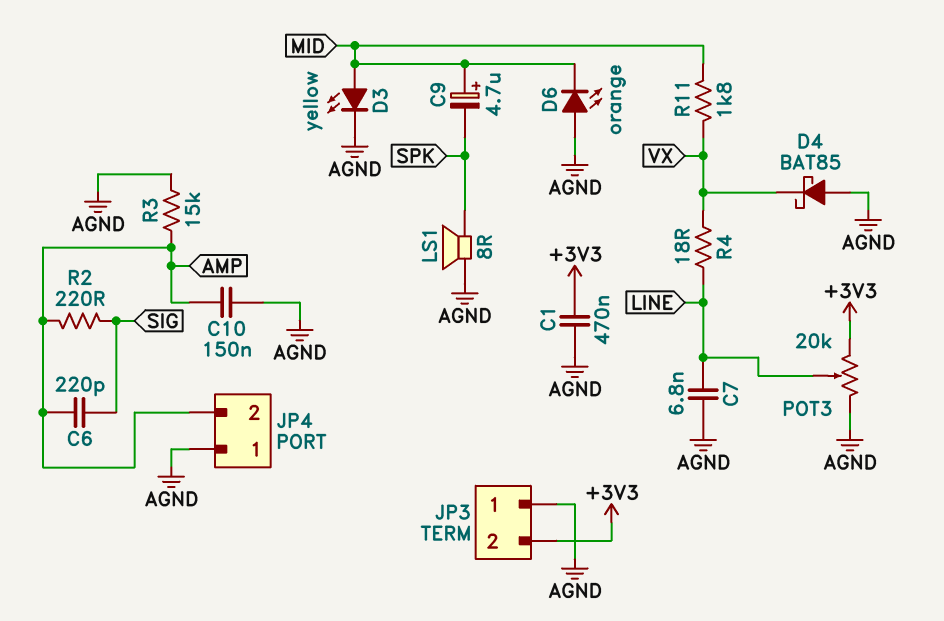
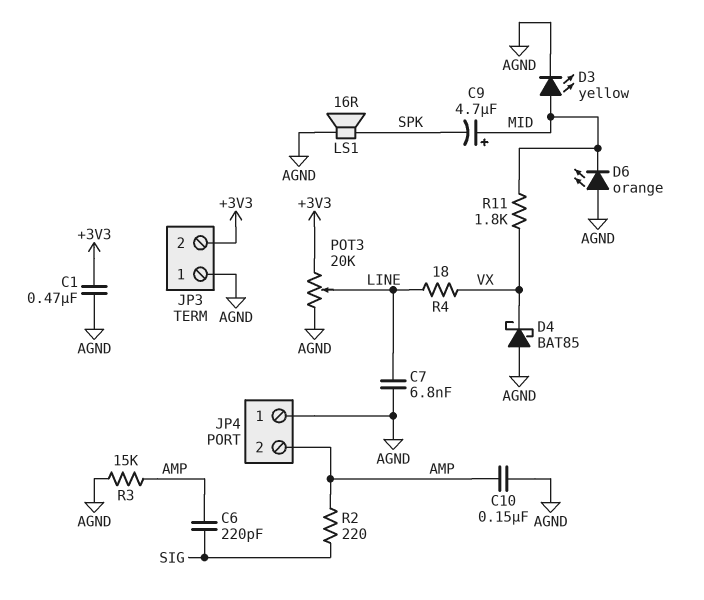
LS1: speaker 8R (AGND, SPK) -> speaker 16R (AGND, SPK)

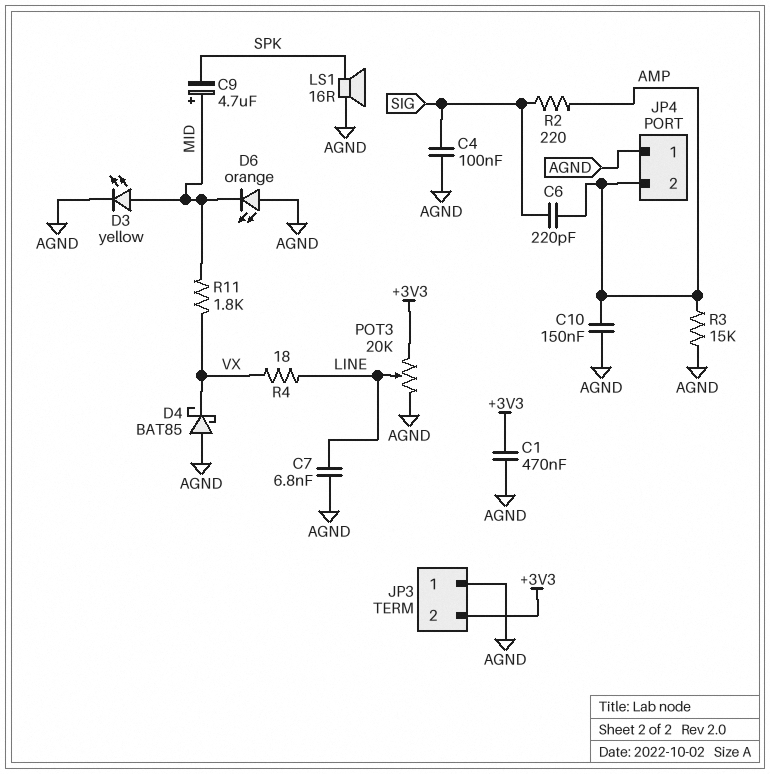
C4: none -> 100nF (AGND, SIG)

